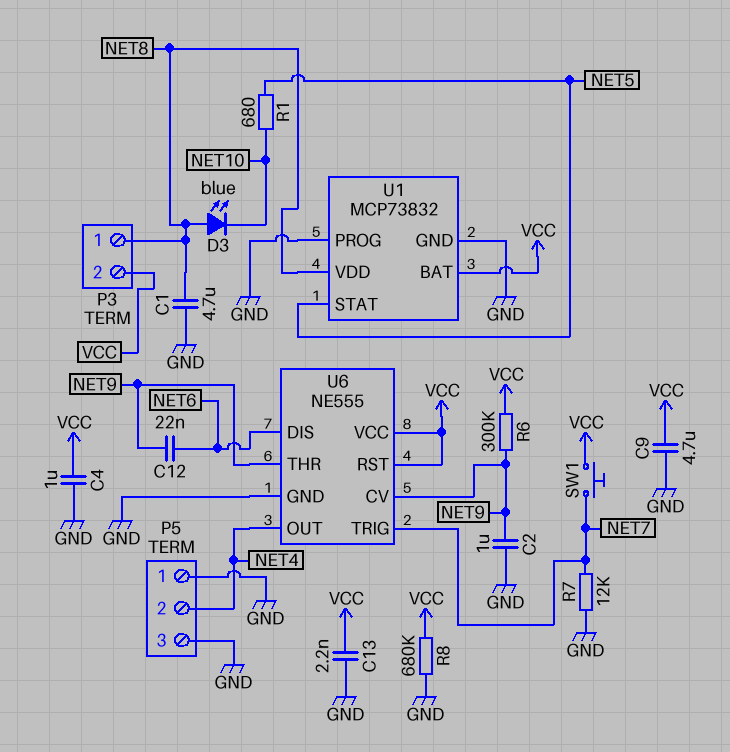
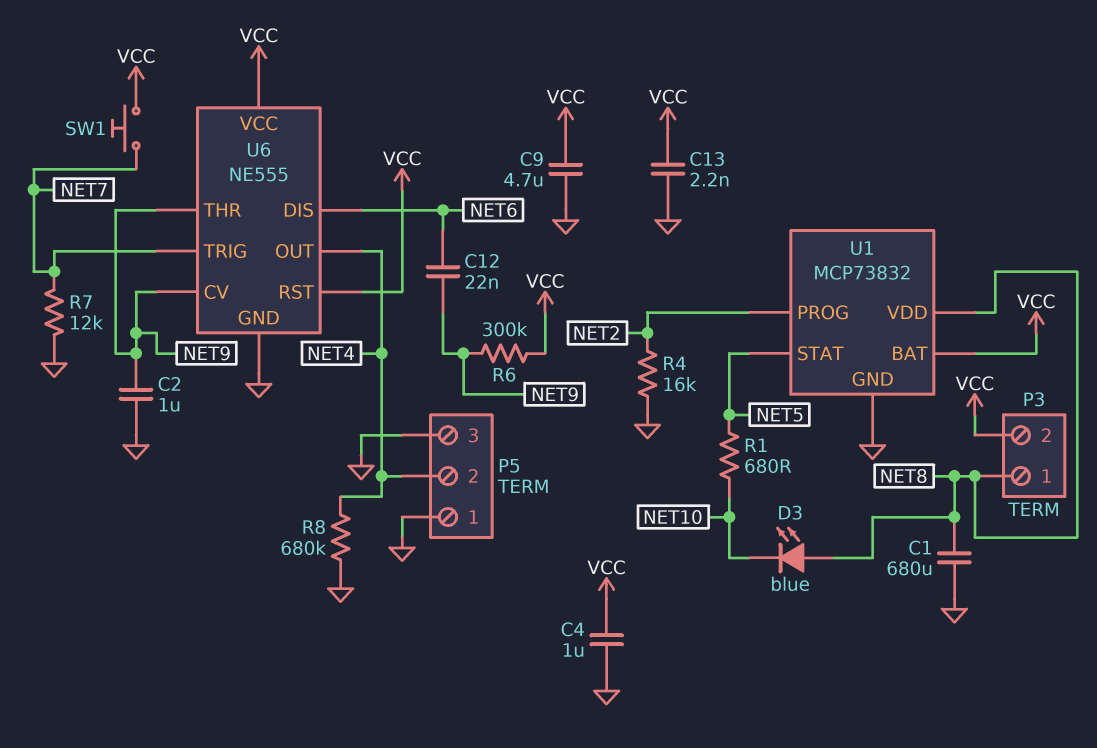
C1: 4.7uF (GND, NET8) -> 680uF (GND, NET8)
R4: none -> 16k (GND, NET2)
R8: 680k (GND, VCC) -> 680k (GND, NET4)
U1 pin PROG: GND -> NET2

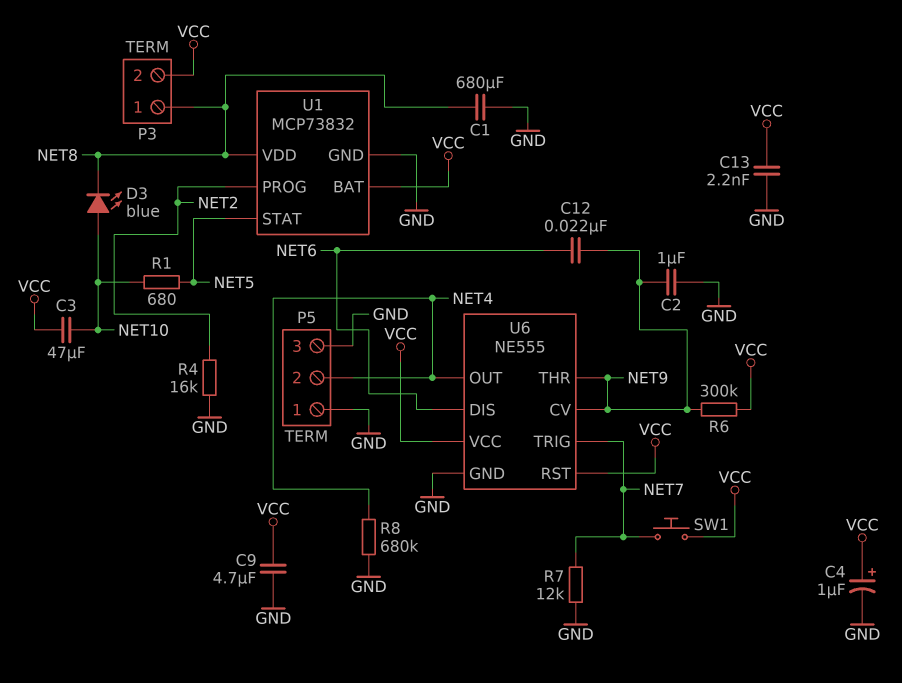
C3: none -> 47uF (NET10, VCC)
C4: 1uF (GND, VCC) -> 1uF (plus VCC, minus GND)
D3: LED blue (A NET8, K NET10) -> LED blue (A NET10, K NET8)

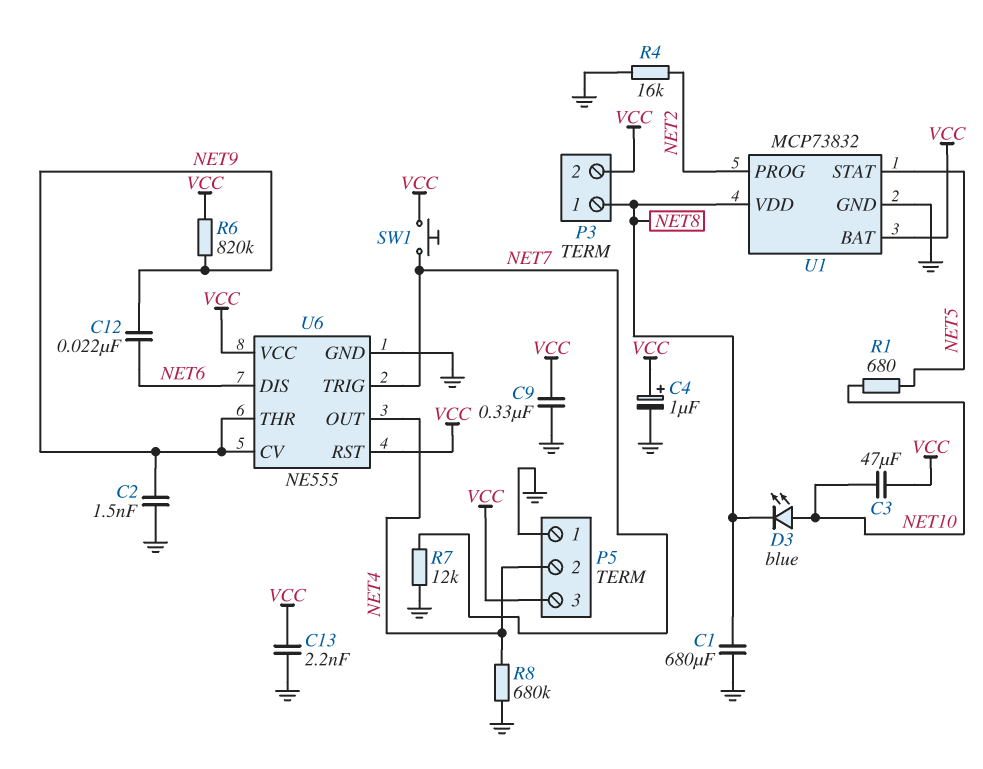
C2: 1uF (GND, NET9) -> 1.5nF (GND, NET9)
C9: 4.7uF (GND, VCC) -> 330nF (GND, VCC)
P5 pin 3: GND -> VCC
R6: 300k (NET9, VCC) -> 820k (NET9, VCC)

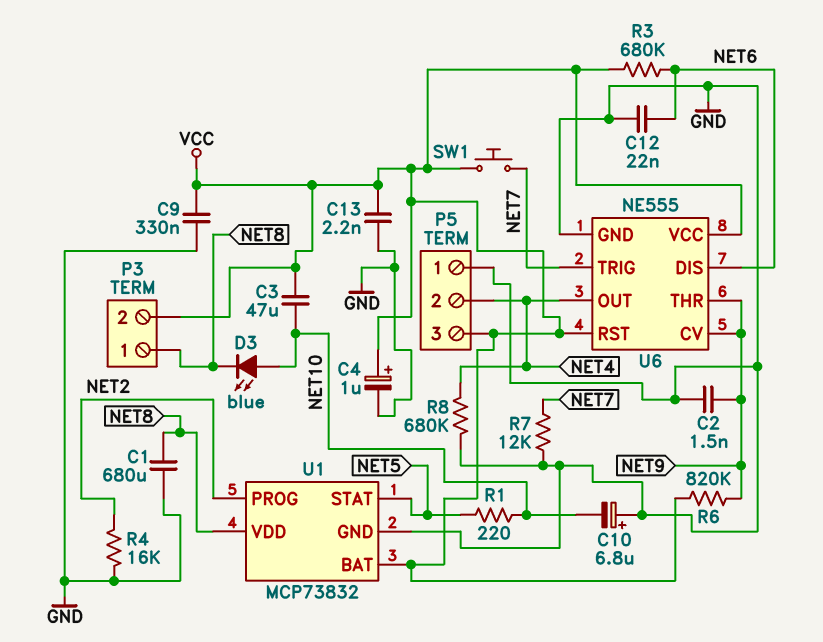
C10: none -> 6.8uF (plus GND, minus NET10)
C12: 22nF (NET6, NET9) -> 22nF (GND, NET6)
R1: 680 (NET5, NET10) -> 220 (NET5, NET10)
R3: none -> 680k (NET6, VCC)

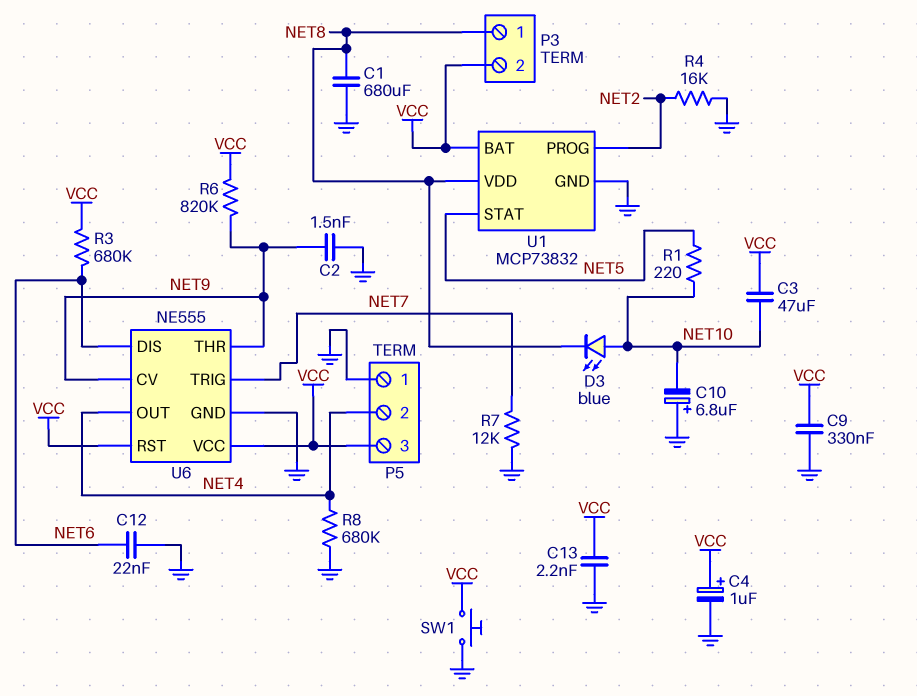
SW1: button (NET7, VCC) -> button (GND, VCC)

